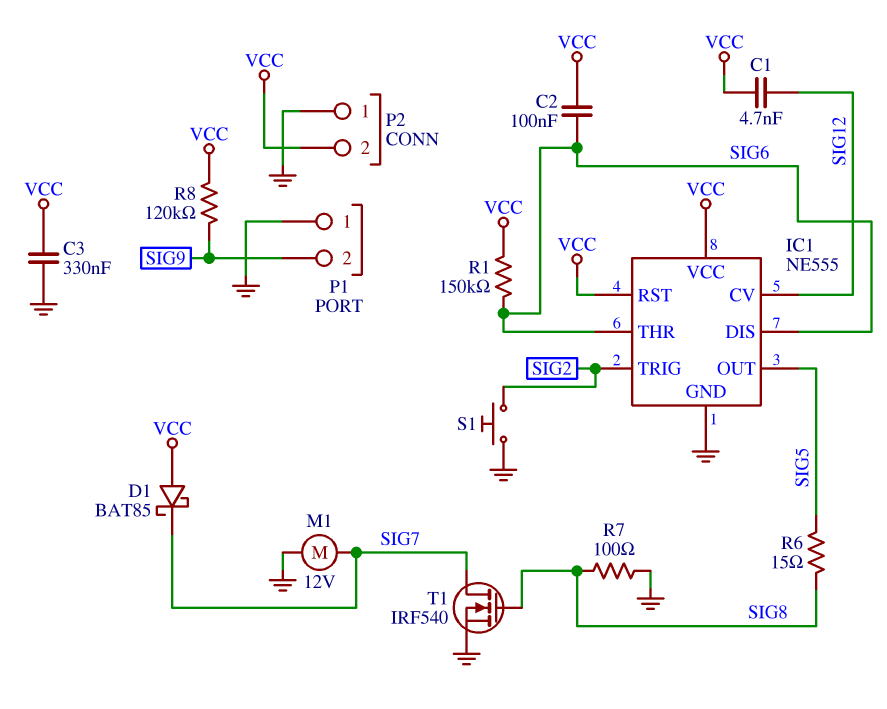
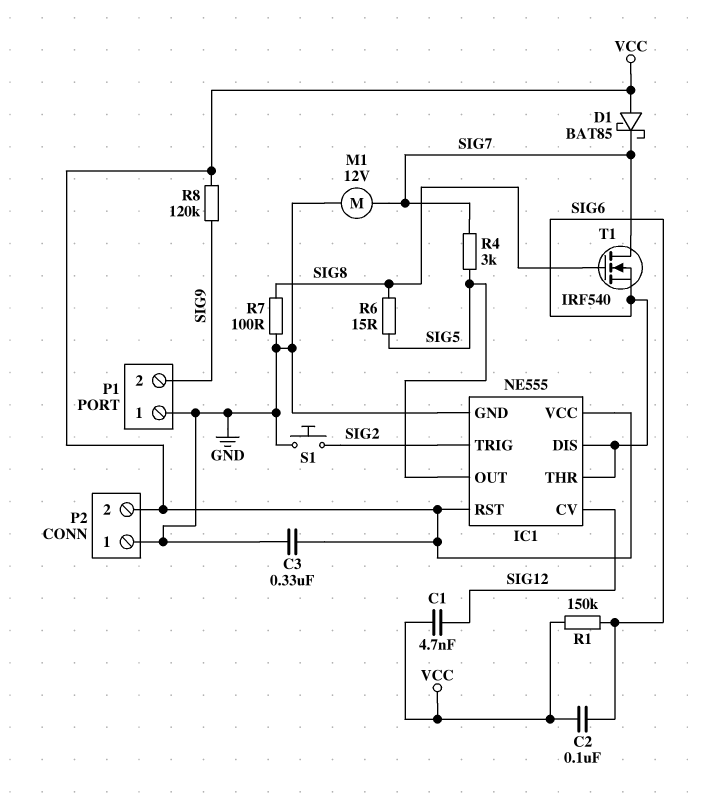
R4: none -> 3k (SIG5, SIG7)
T1: NMOS IRF540 (G SIG8, D SIG7, S GND) -> NMOS IRF540 (G SIG8, D SIG7, S SIG6)

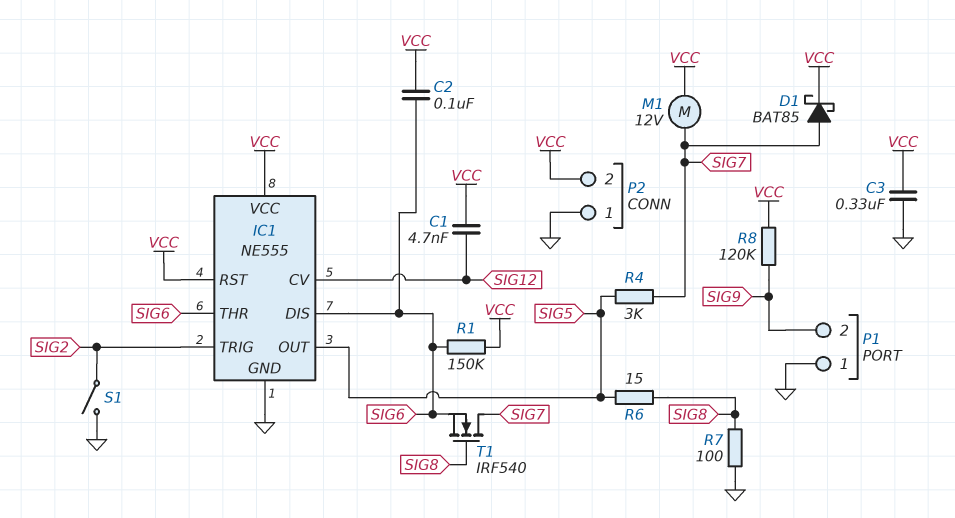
D1: schottky BAT85 (A VCC, K SIG7) -> schottky BAT85 (A SIG7, K VCC)
M1: motor 12V (GND, SIG7) -> motor 12V (SIG7, VCC)
S1: button (GND, SIG2) -> switch (GND, SIG2)

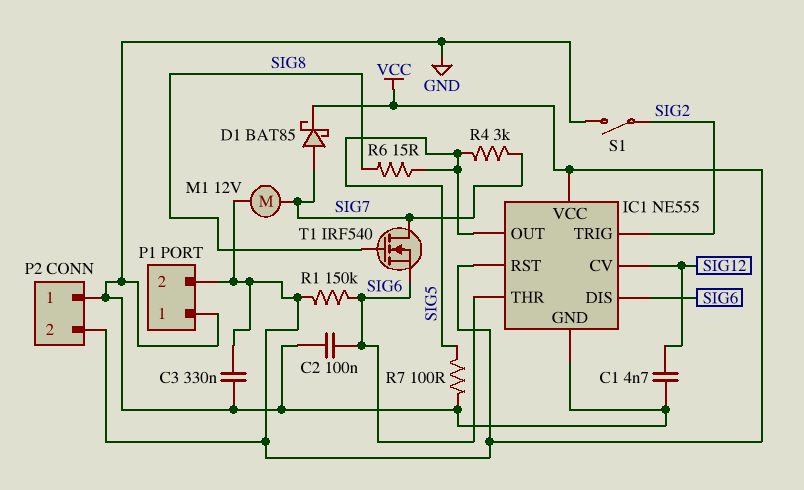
C1: 4.7nF (SIG12, VCC) -> 4.7nF (GND, SIG12)
C2: 100nF (SIG6, VCC) -> 100nF (GND, SIG6)
P1 pin 2: SIG9 -> VCC
R7: 100 (GND, SIG8) -> 100 (GND, SIG5)
R8: 120k (SIG9, VCC) -> none

